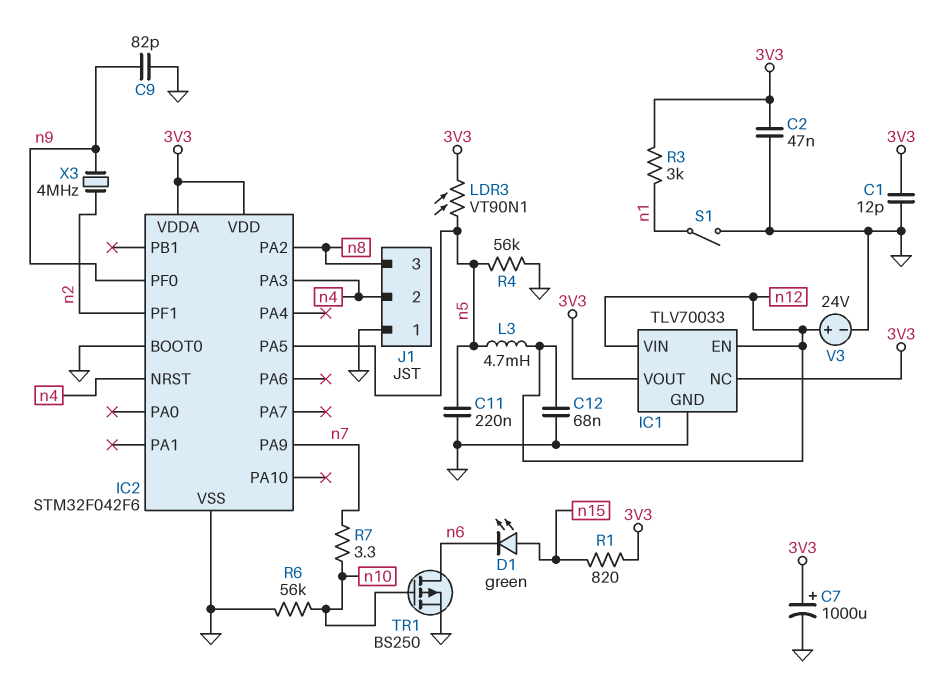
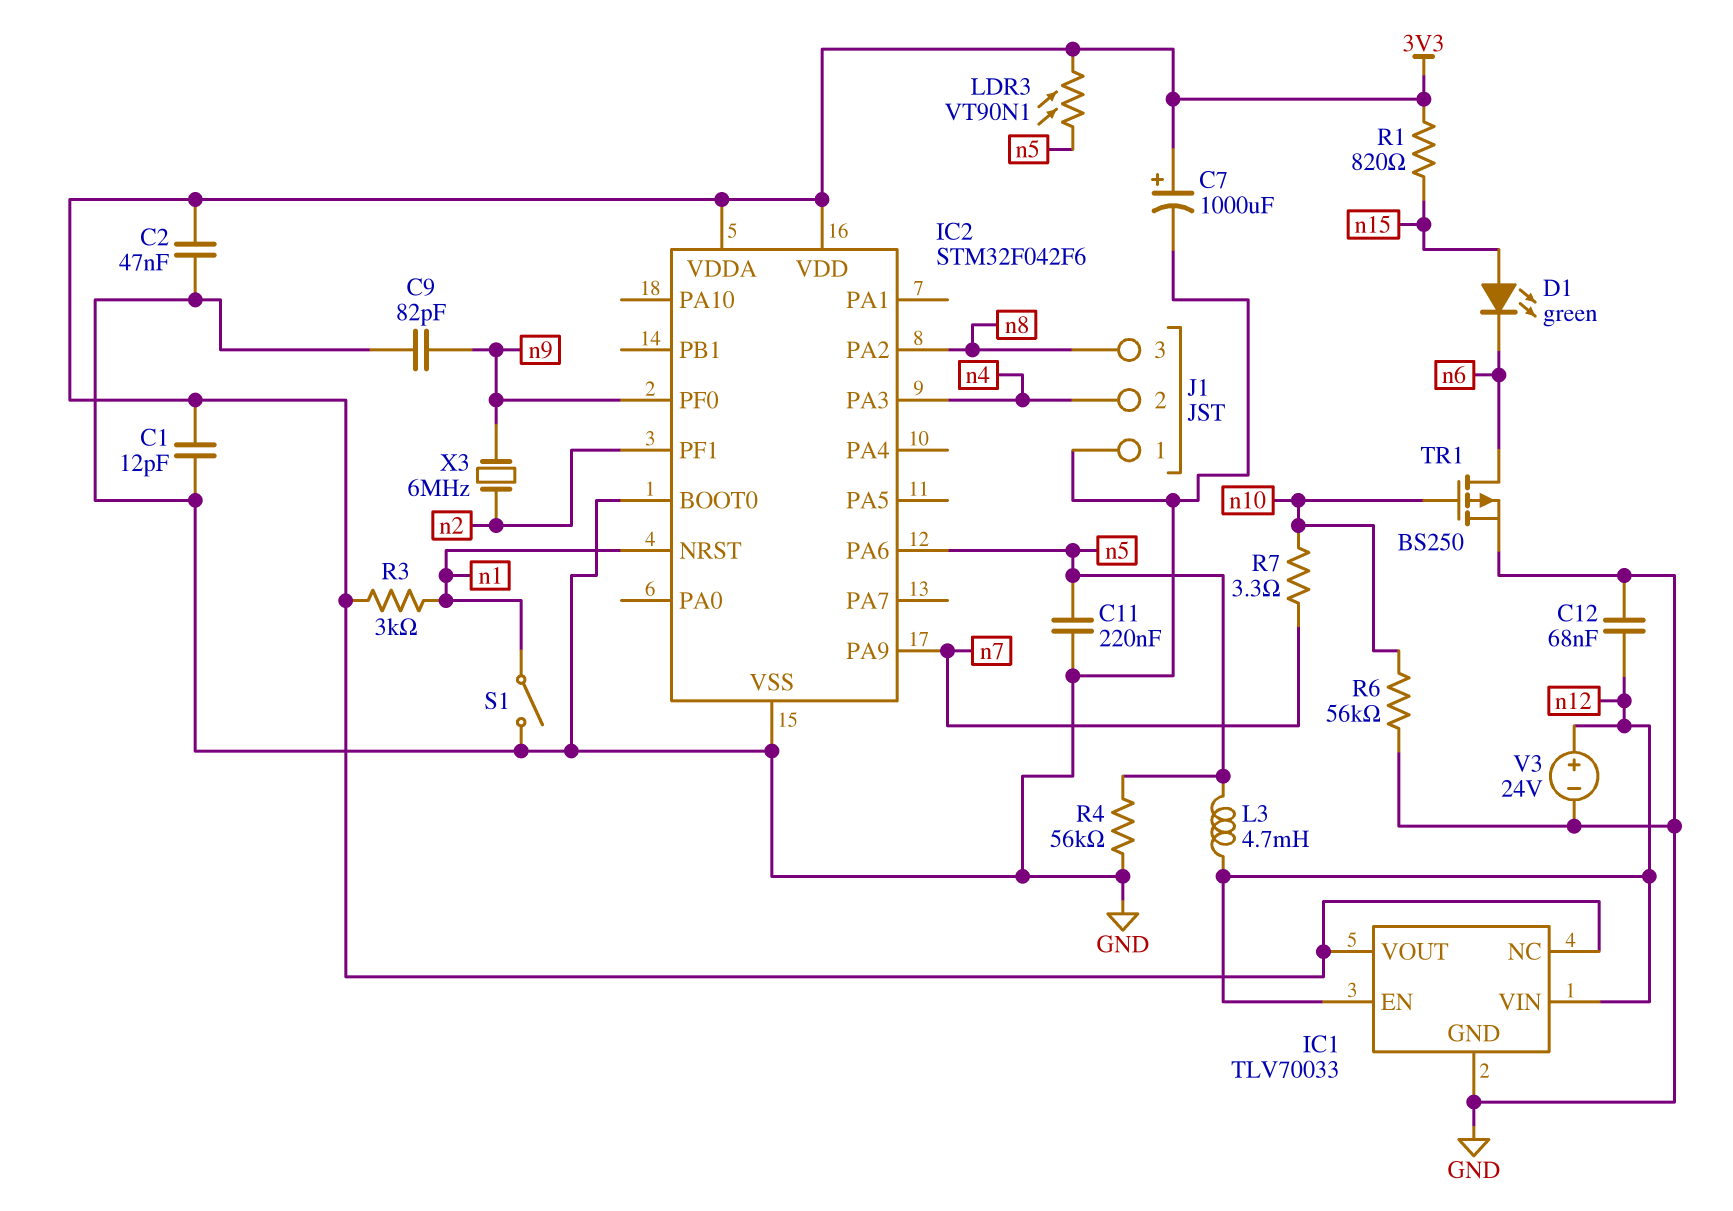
IC2 pin NRST: n4 -> n1
IC2 pin PA5: n5 -> none
IC2 pin PA6: none -> n5
X3: 4MHz (n2, n9) -> 6MHz (n2, n9)

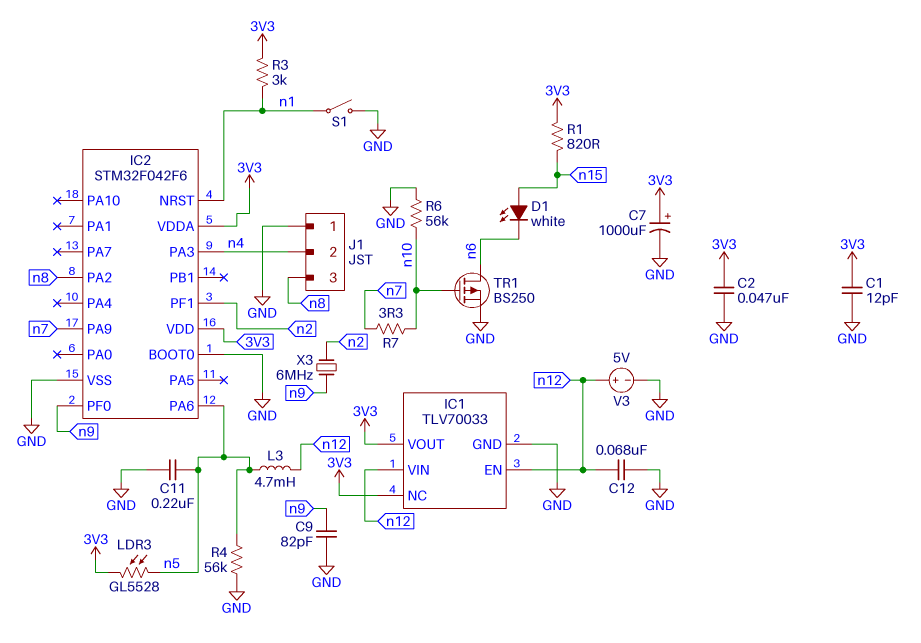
D1: LED green (A n15, K n6) -> LED white (A n15, K n6)
LDR3: VT90N1 (3V3, n5) -> GL5528 (3V3, n5)
V3: 24V (plus n12, minus GND) -> 5V (plus n12, minus GND)

